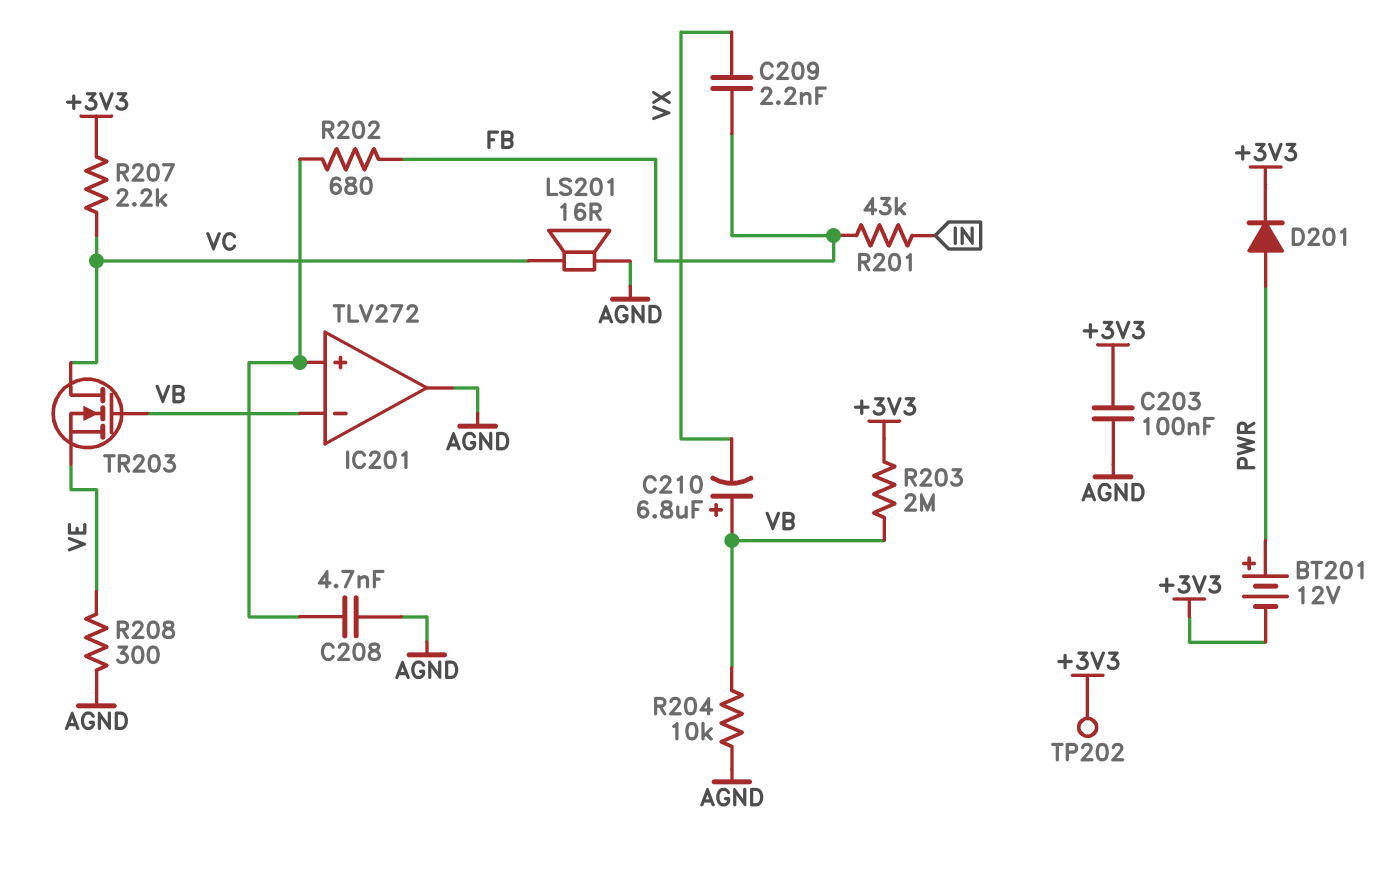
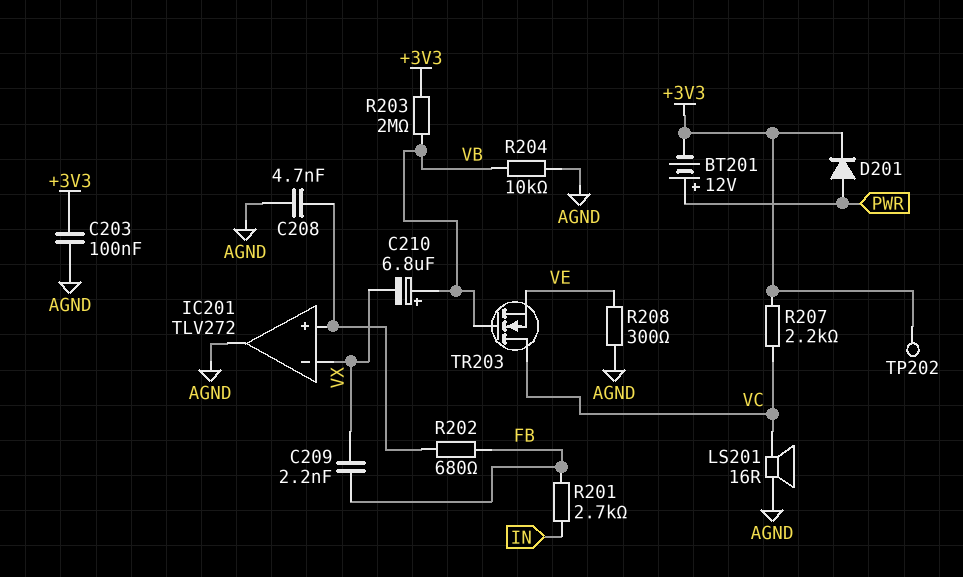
IC201 pin in-: VB -> VX
R201: 43k (FB, IN) -> 2.7k (FB, IN)

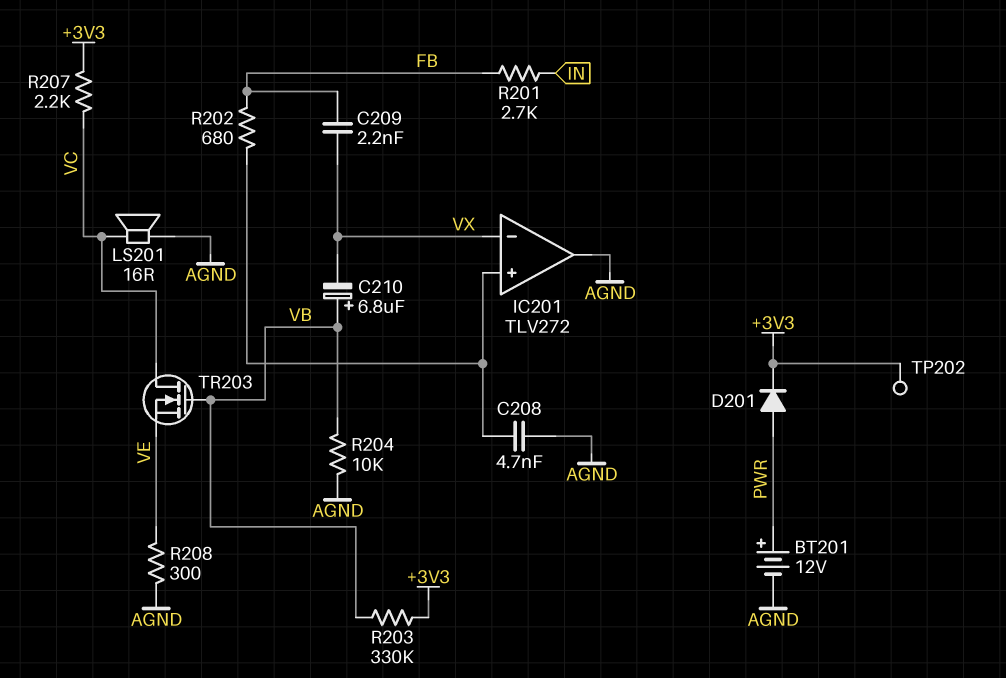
BT201: 12V (plus PWR, minus +3V3) -> 12V (plus PWR, minus AGND)
C203: 100nF (+3V3, AGND) -> none
R203: 2M (+3V3, VB) -> 330k (+3V3, VB)

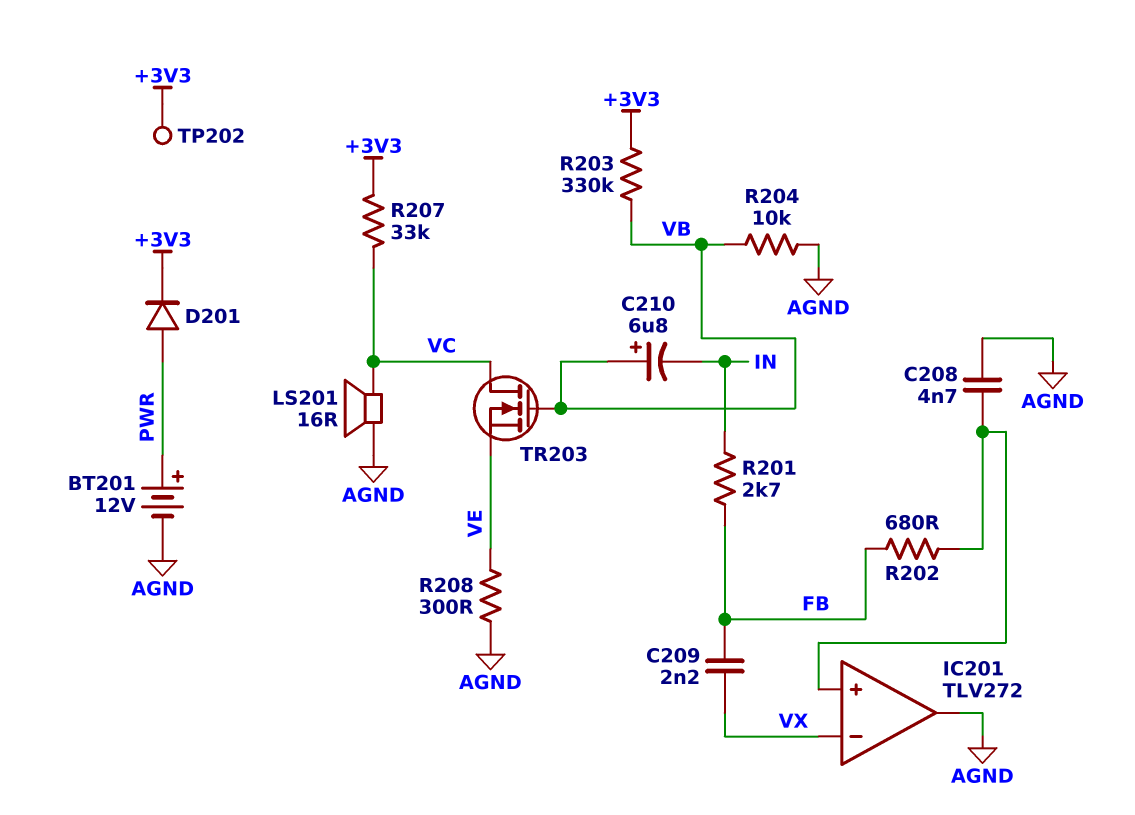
C210: 6.8uF (plus VB, minus VX) -> 6.8uF (plus VB, minus IN)
R207: 2.2k (+3V3, VC) -> 33k (+3V3, VC)

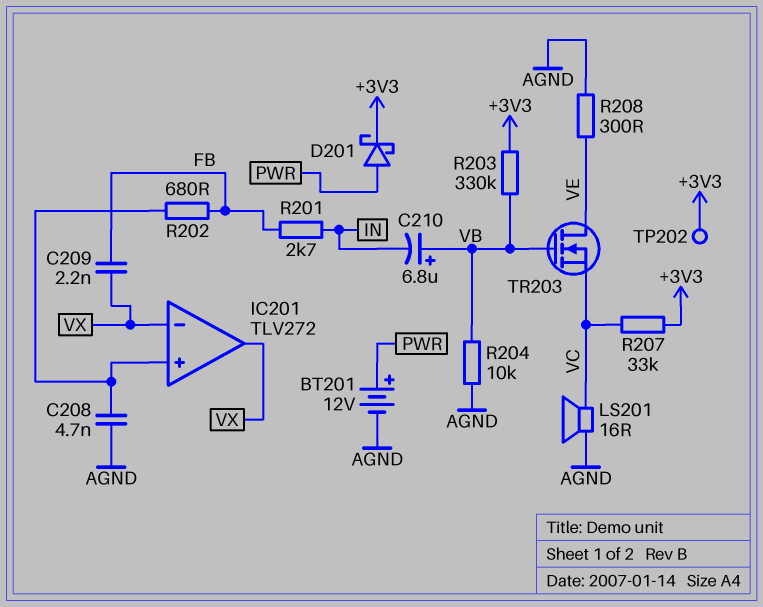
D201: diode (A PWR, K +3V3) -> schottky (A PWR, K +3V3)
IC201 pin out: AGND -> VX
TR203: NMOS (G VB, D VC, S VE) -> NMOS (G VB, D VE, S VC)

